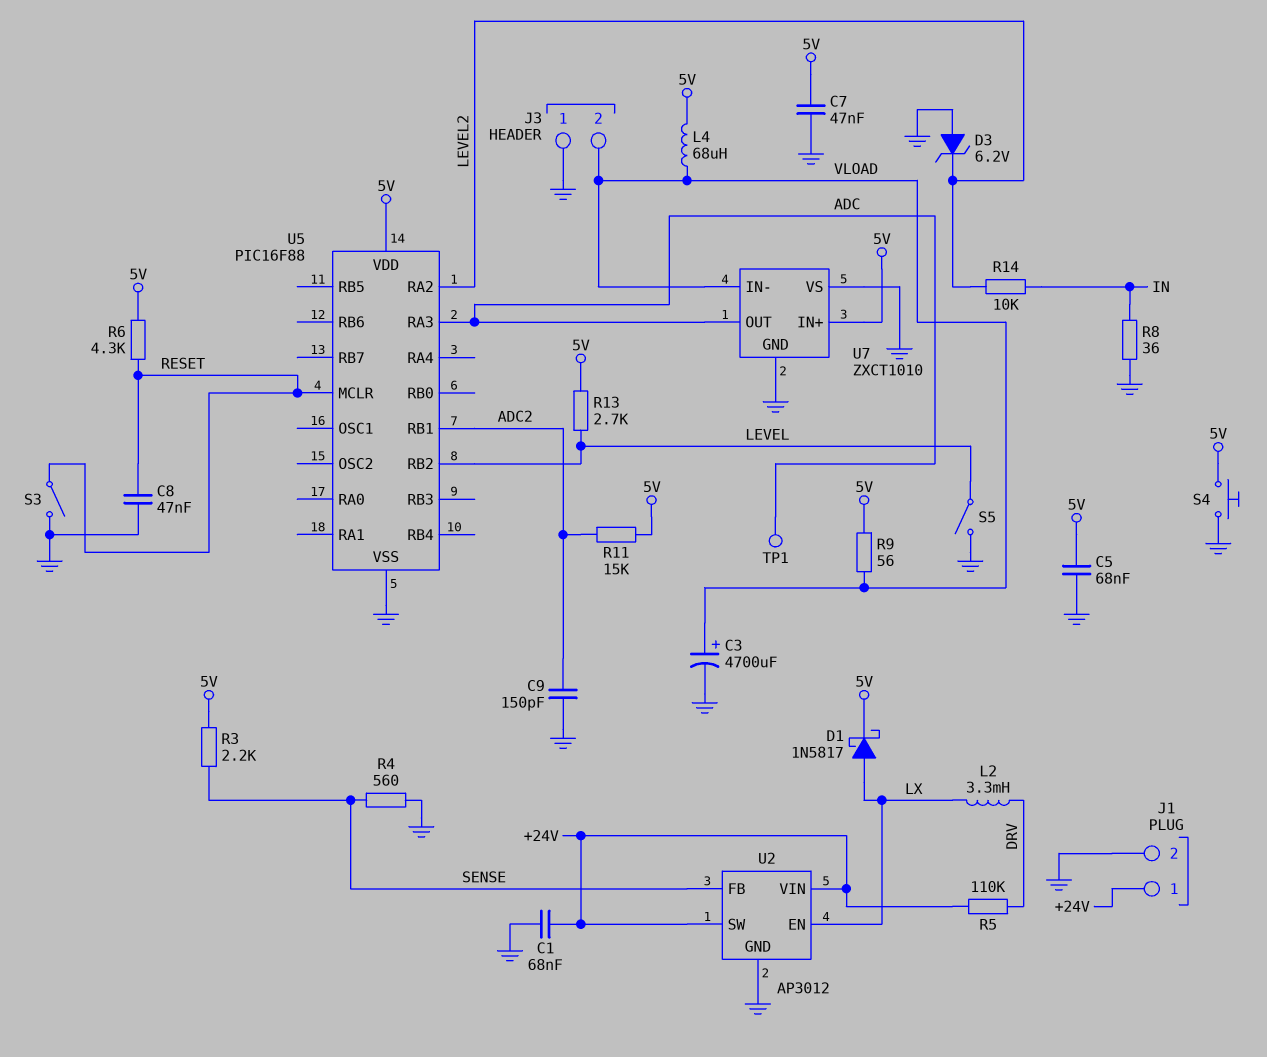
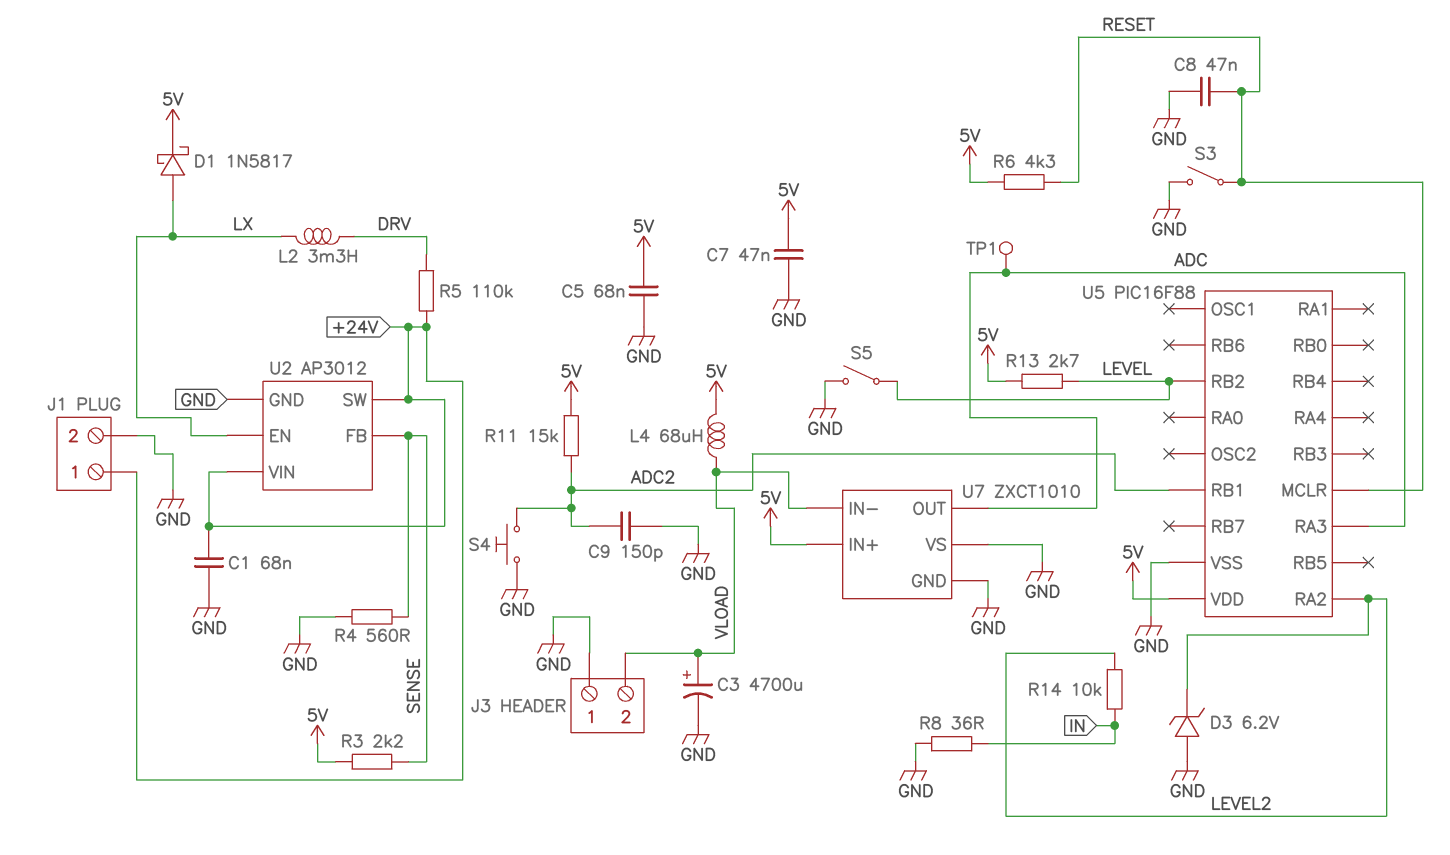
R9: 56 (5V, VLOAD) -> none
S4: button (5V, GND) -> button (ADC2, GND)

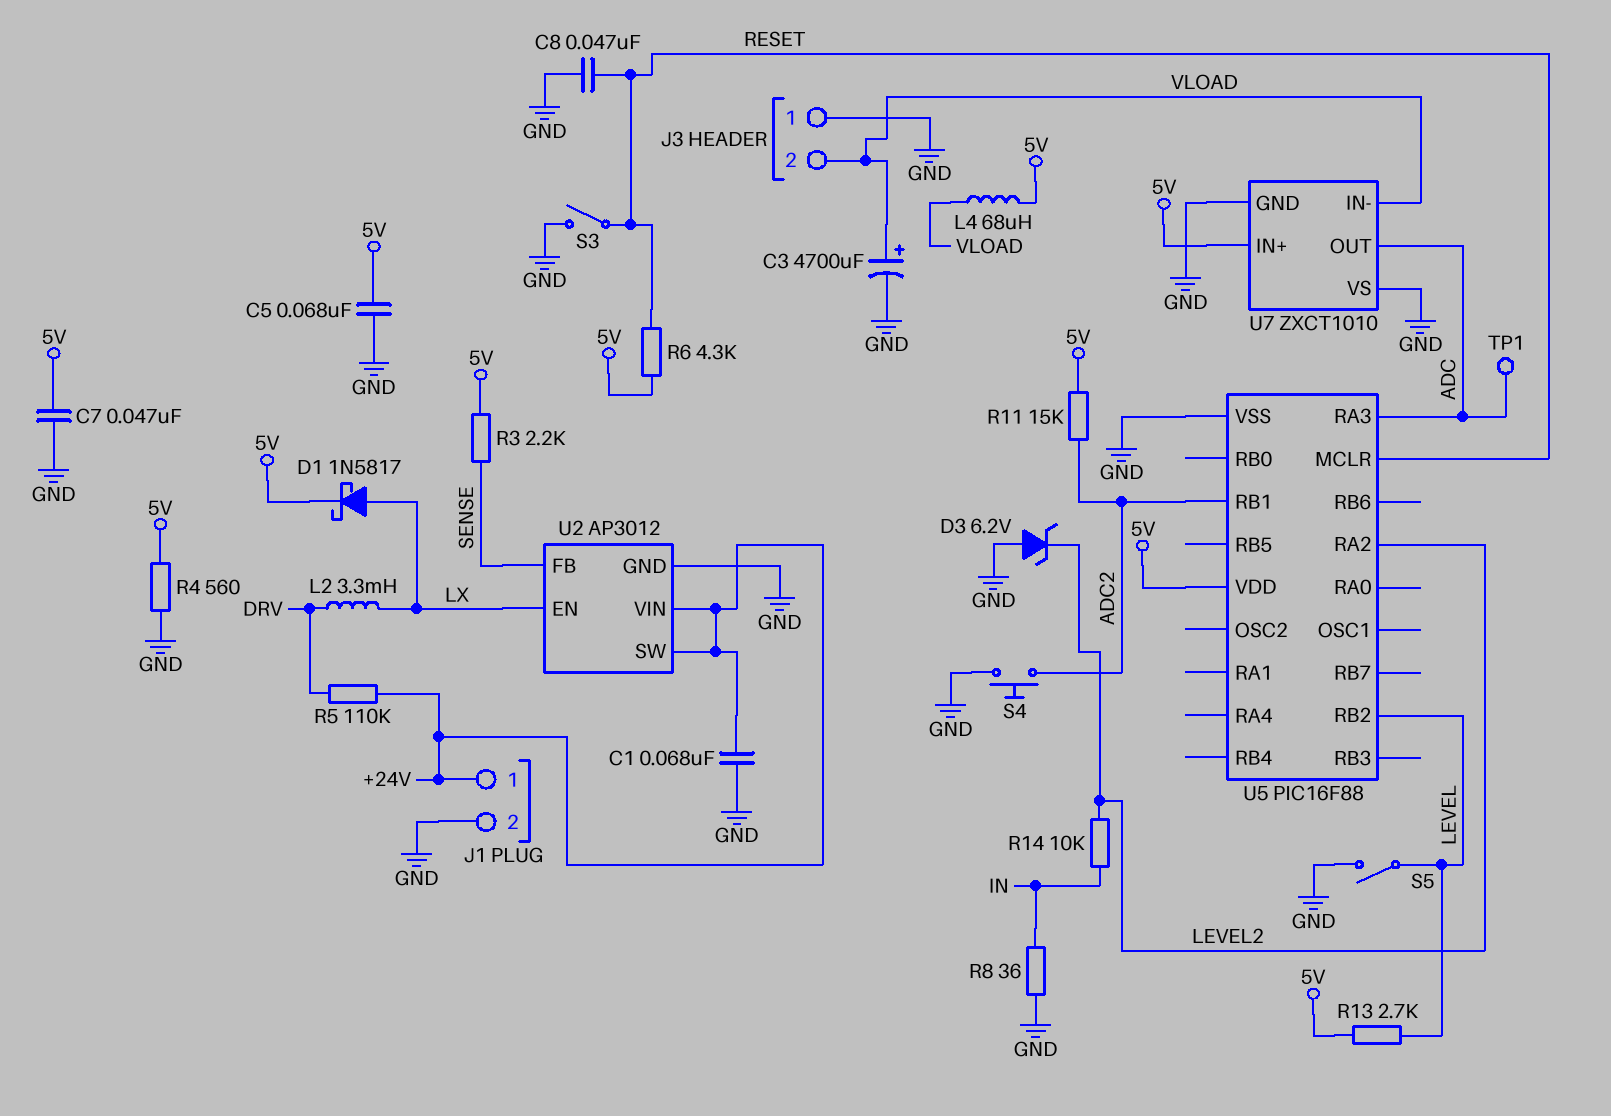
C9: 150pF (ADC2, GND) -> none
R4: 560 (GND, SENSE) -> 560 (5V, GND)

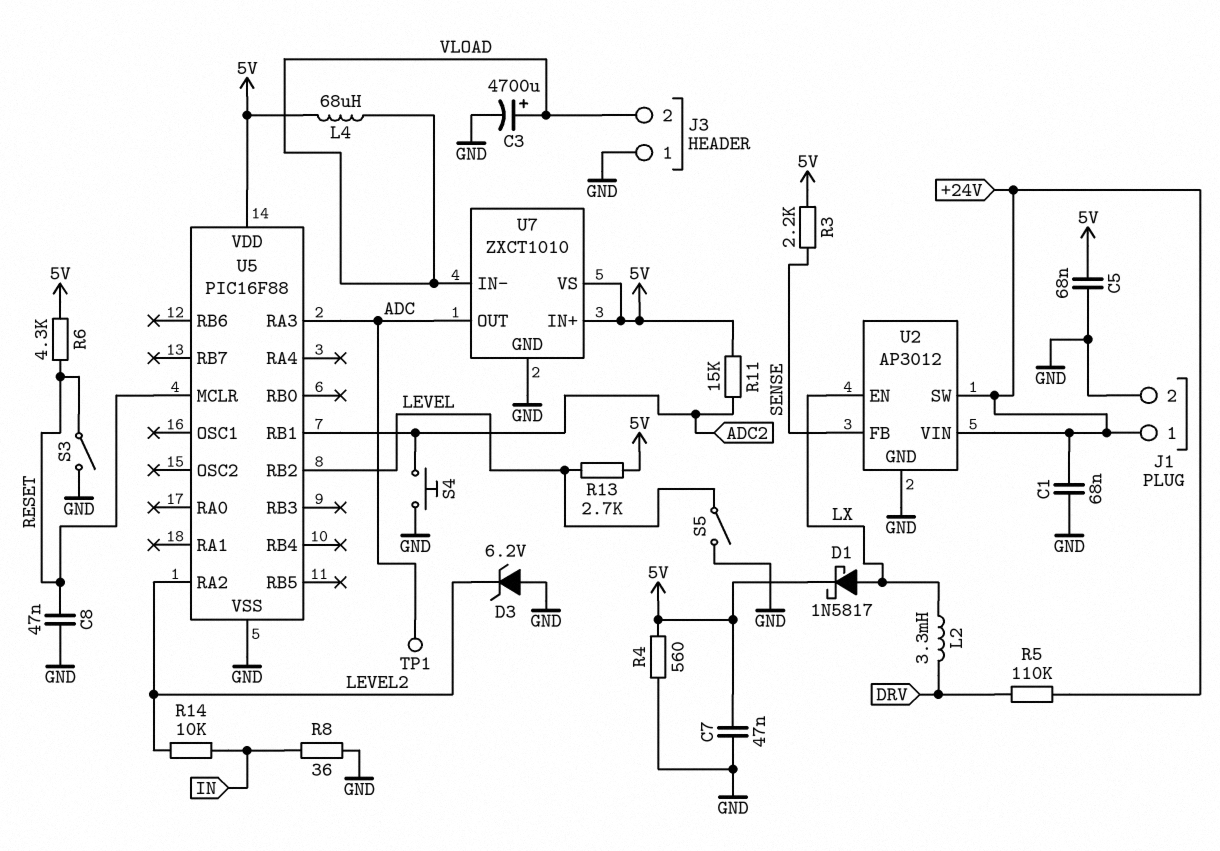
U7 pin VS: GND -> 5V

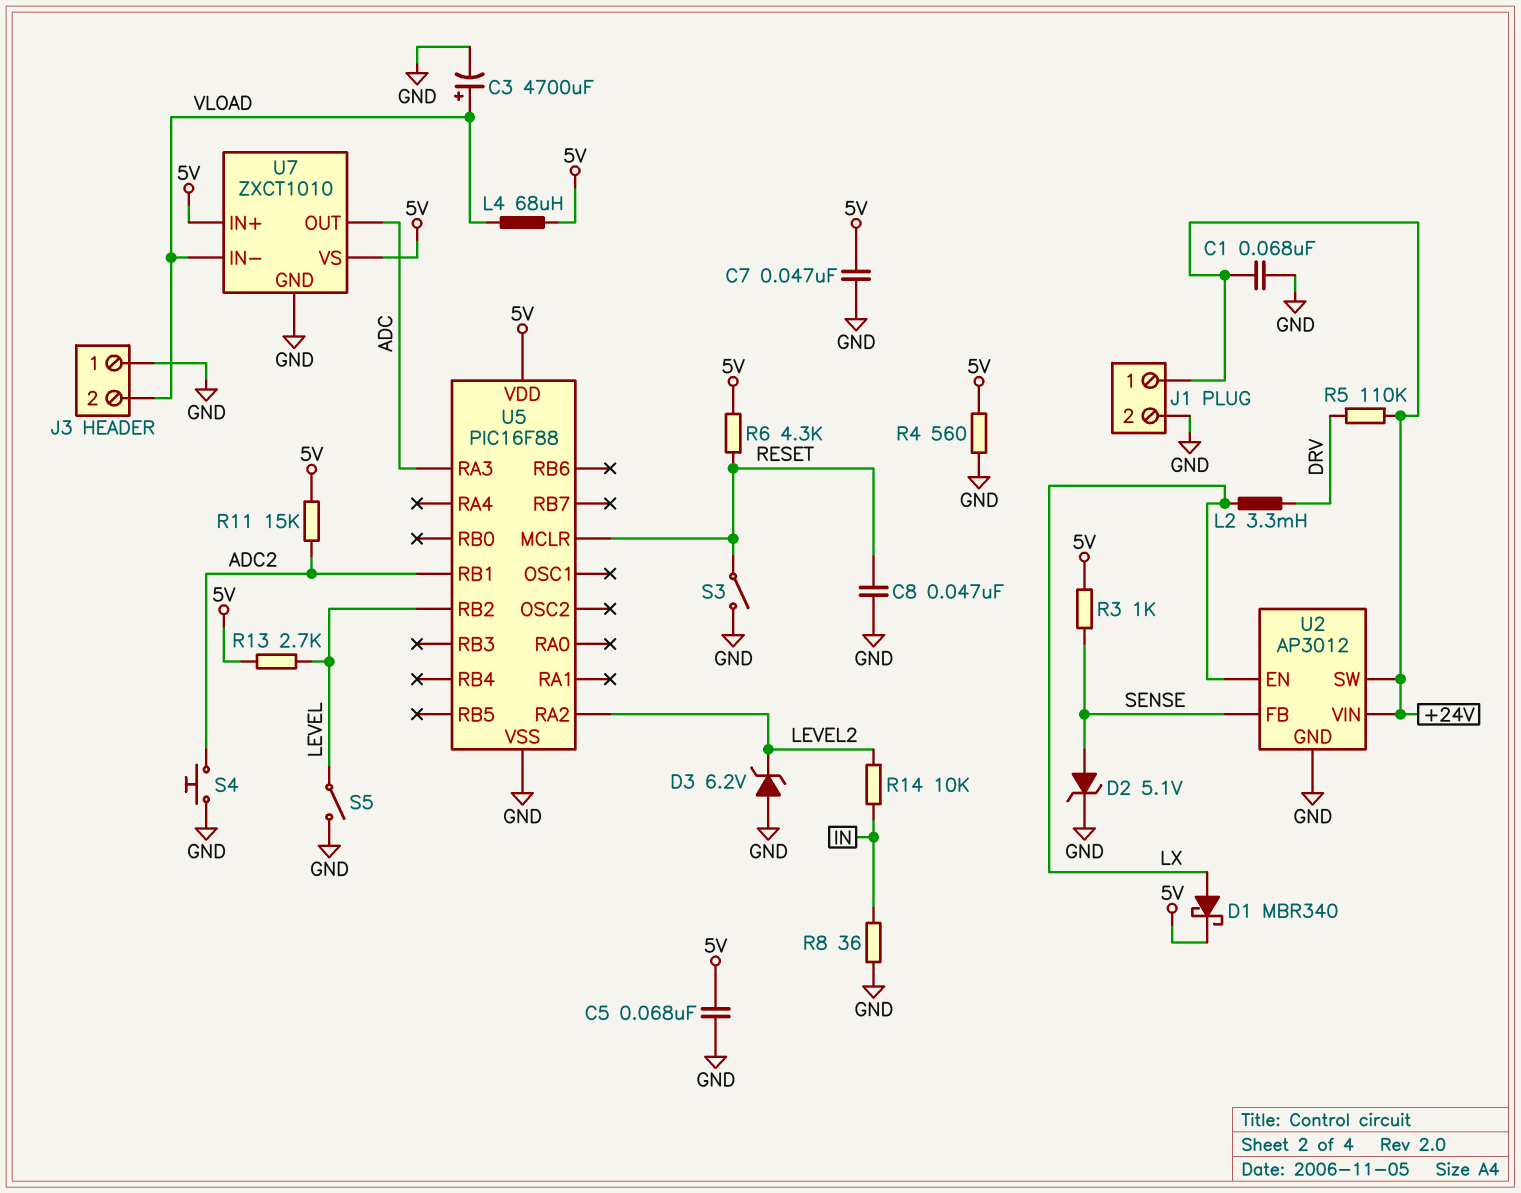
D1: schottky 1N5817 (A LX, K 5V) -> schottky MBR340 (A LX, K 5V)
D2: none -> zener 5.1V (A SENSE, K GND)
R3: 2.2k (5V, SENSE) -> 1k (5V, SENSE)
TP1: test point (ADC) -> none

